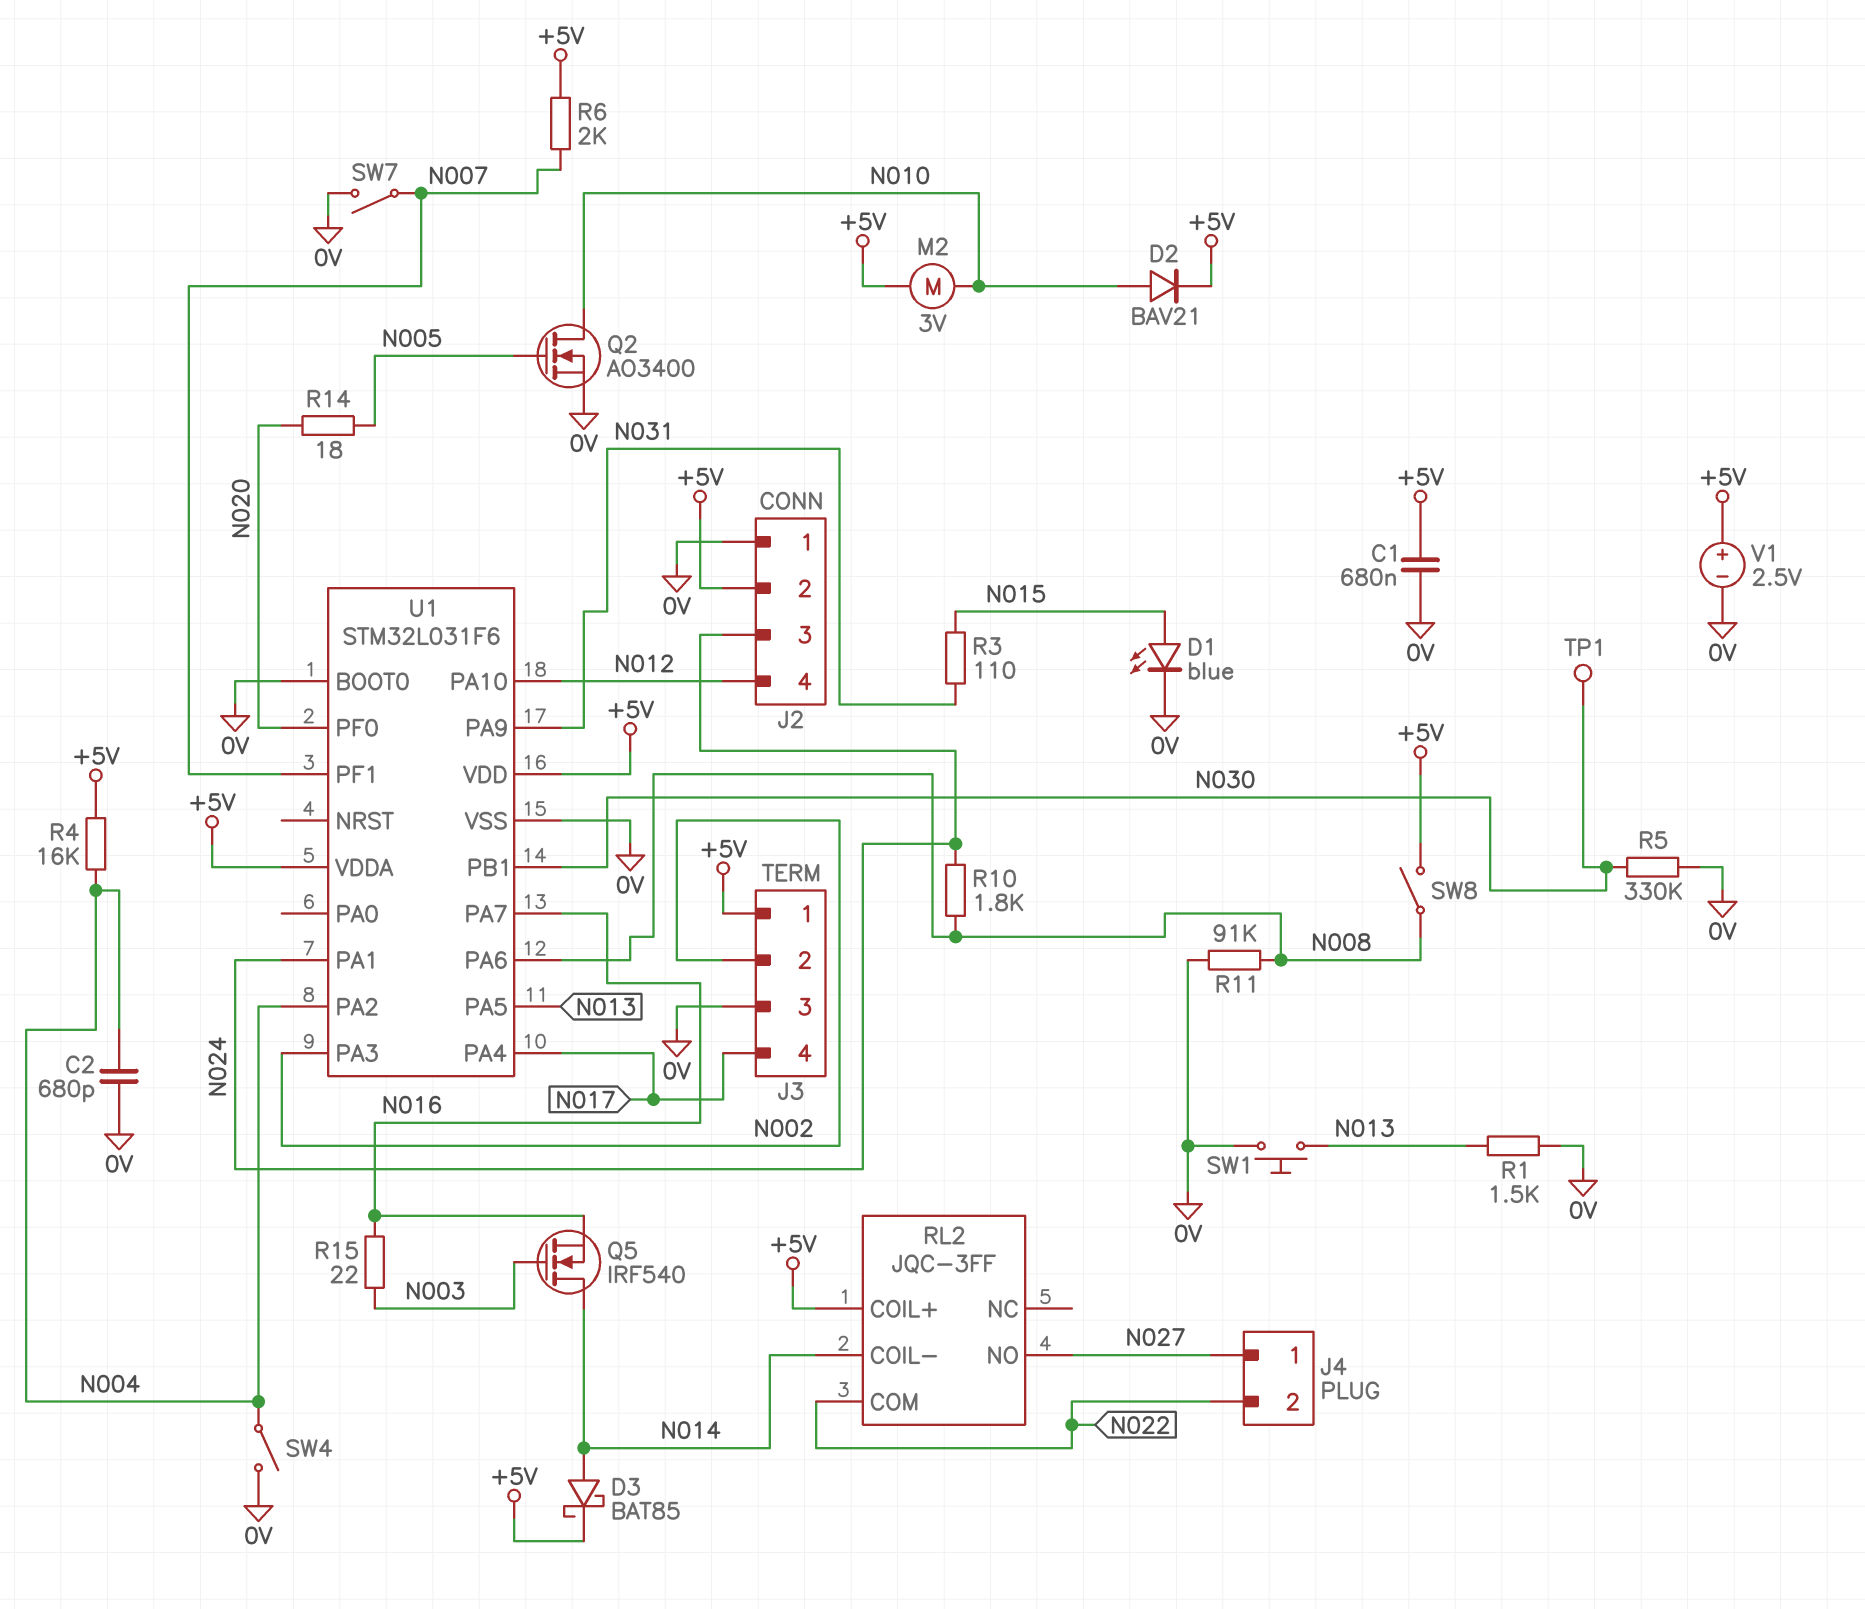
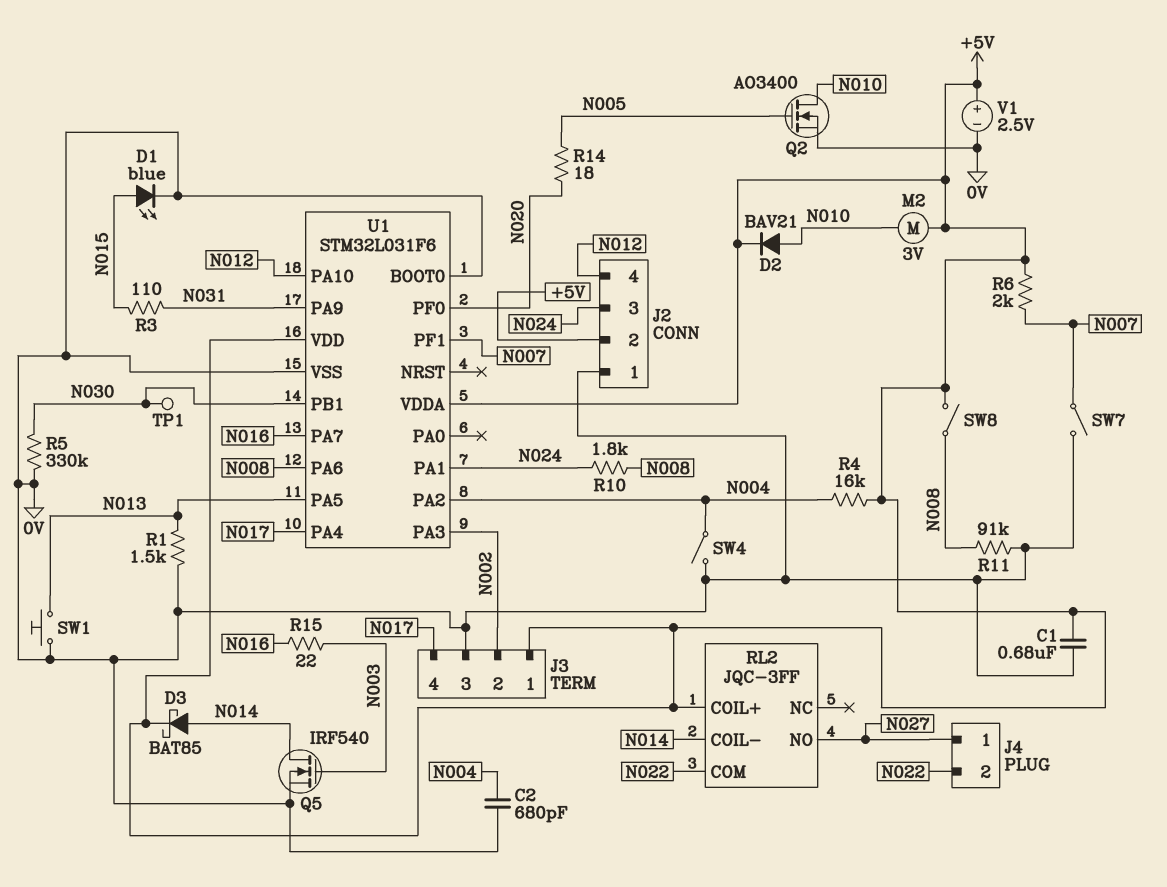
Q5: NMOS IRF540 (G N003, D N014, S N016) -> NMOS IRF540 (G N003, D N014, S 0V)

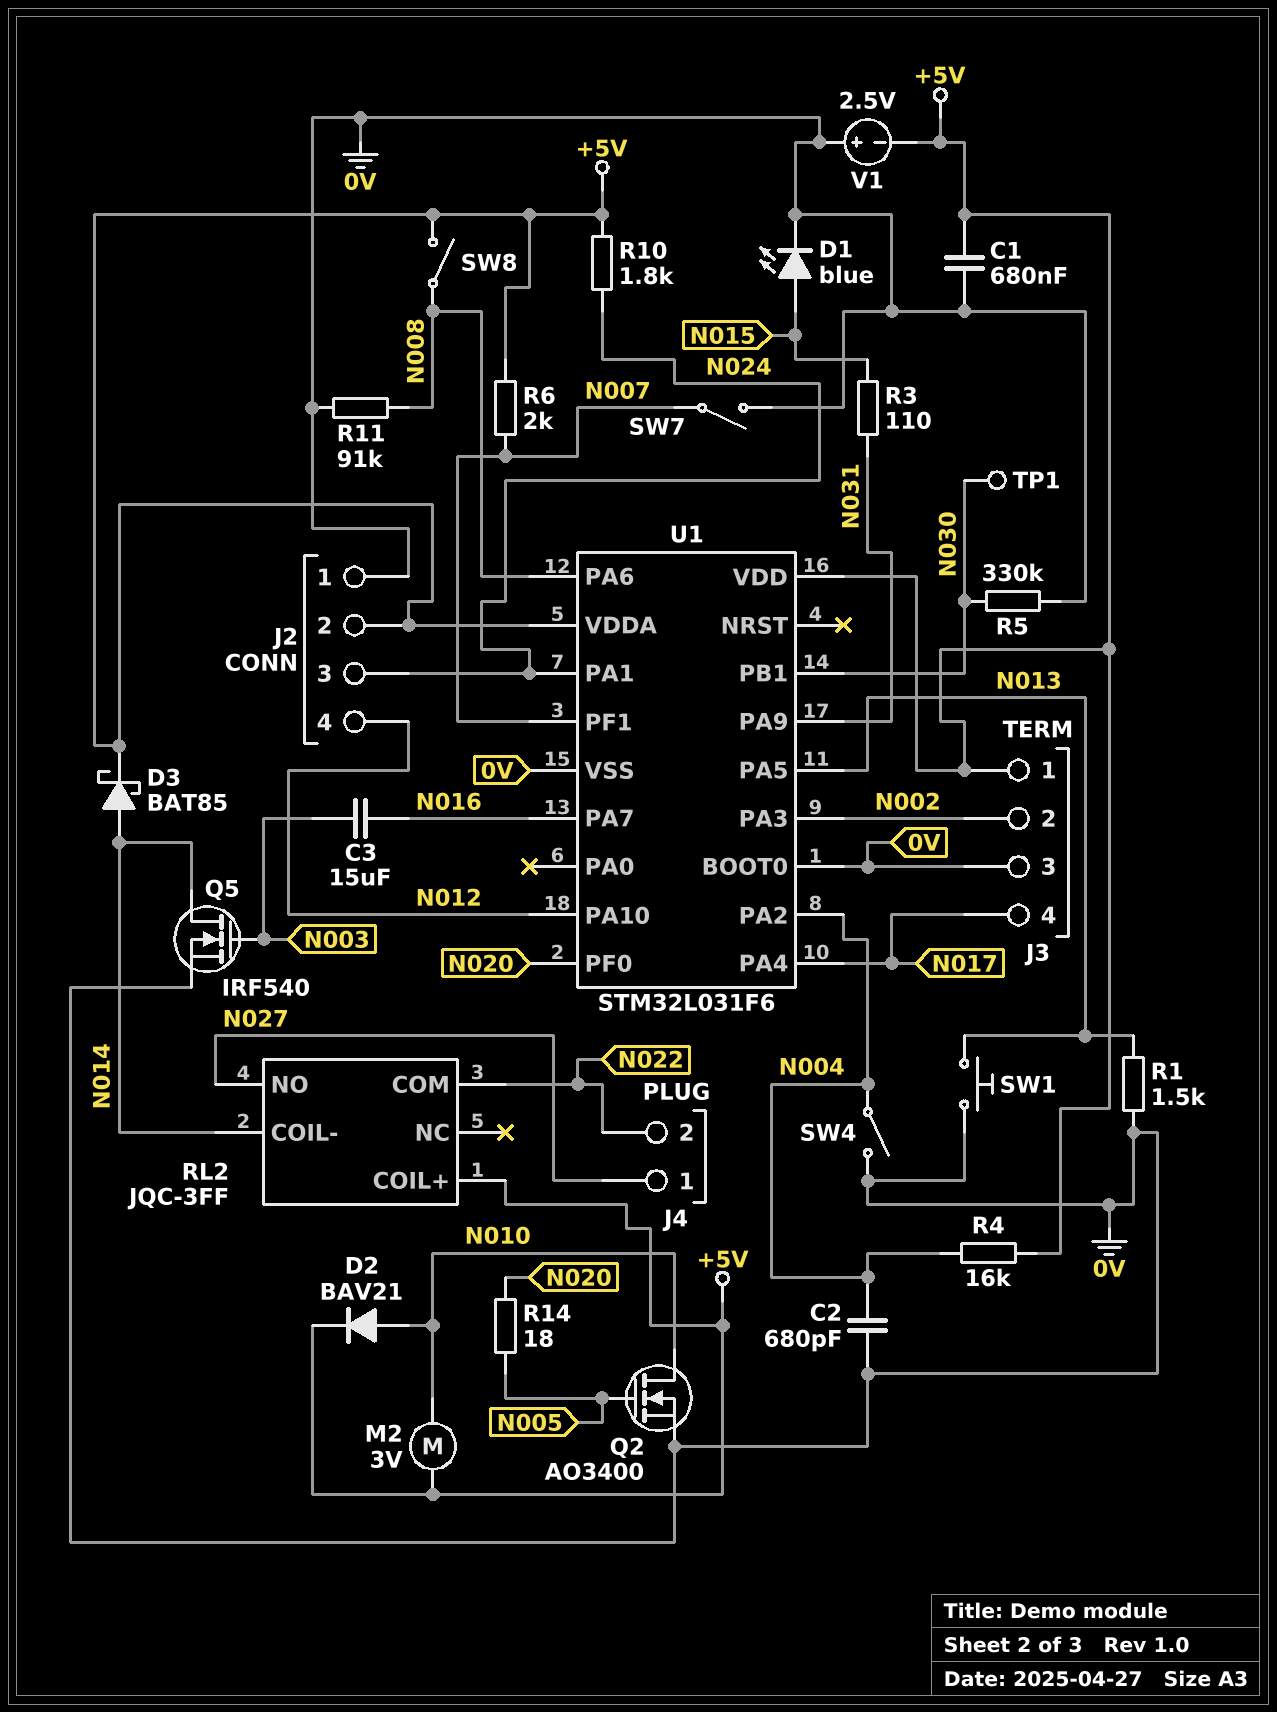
C3: none -> 15uF (N003, N016)
R10: 1.8k (N008, N024) -> 1.8k (+5V, N024)
R15: 22 (N003, N016) -> none
V1: 2.5V (plus +5V, minus 0V) -> 2.5V (plus 0V, minus +5V)

